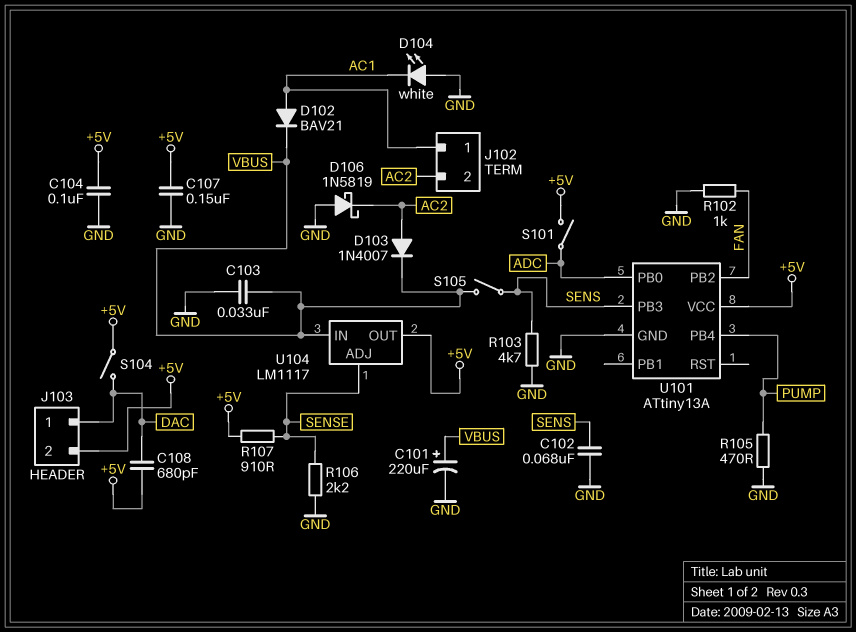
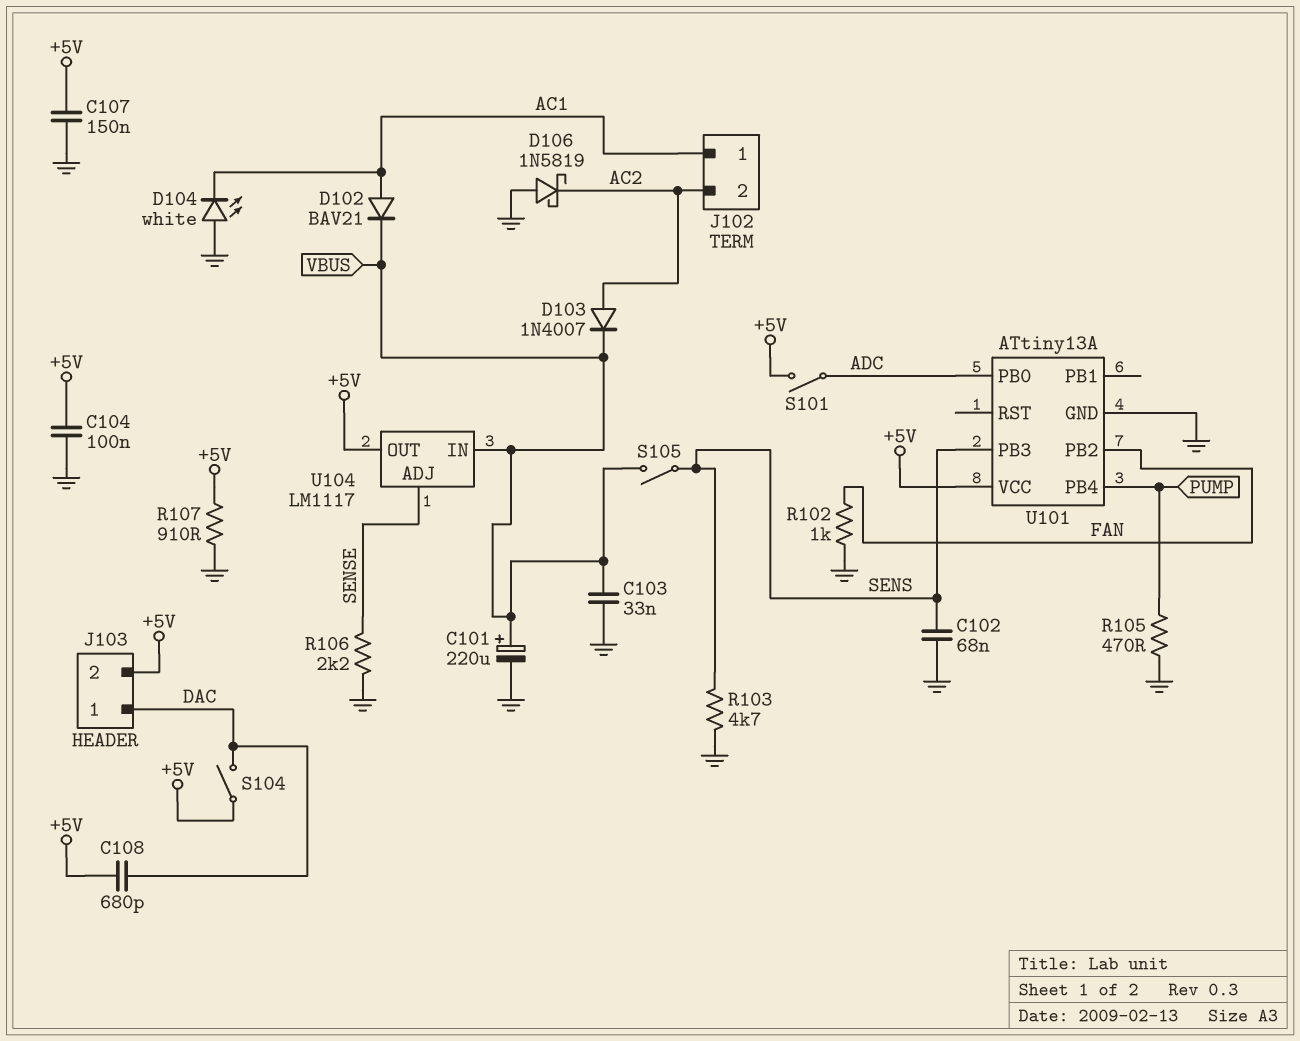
R107: 910 (+5V, SENSE) -> 910 (+5V, GND)

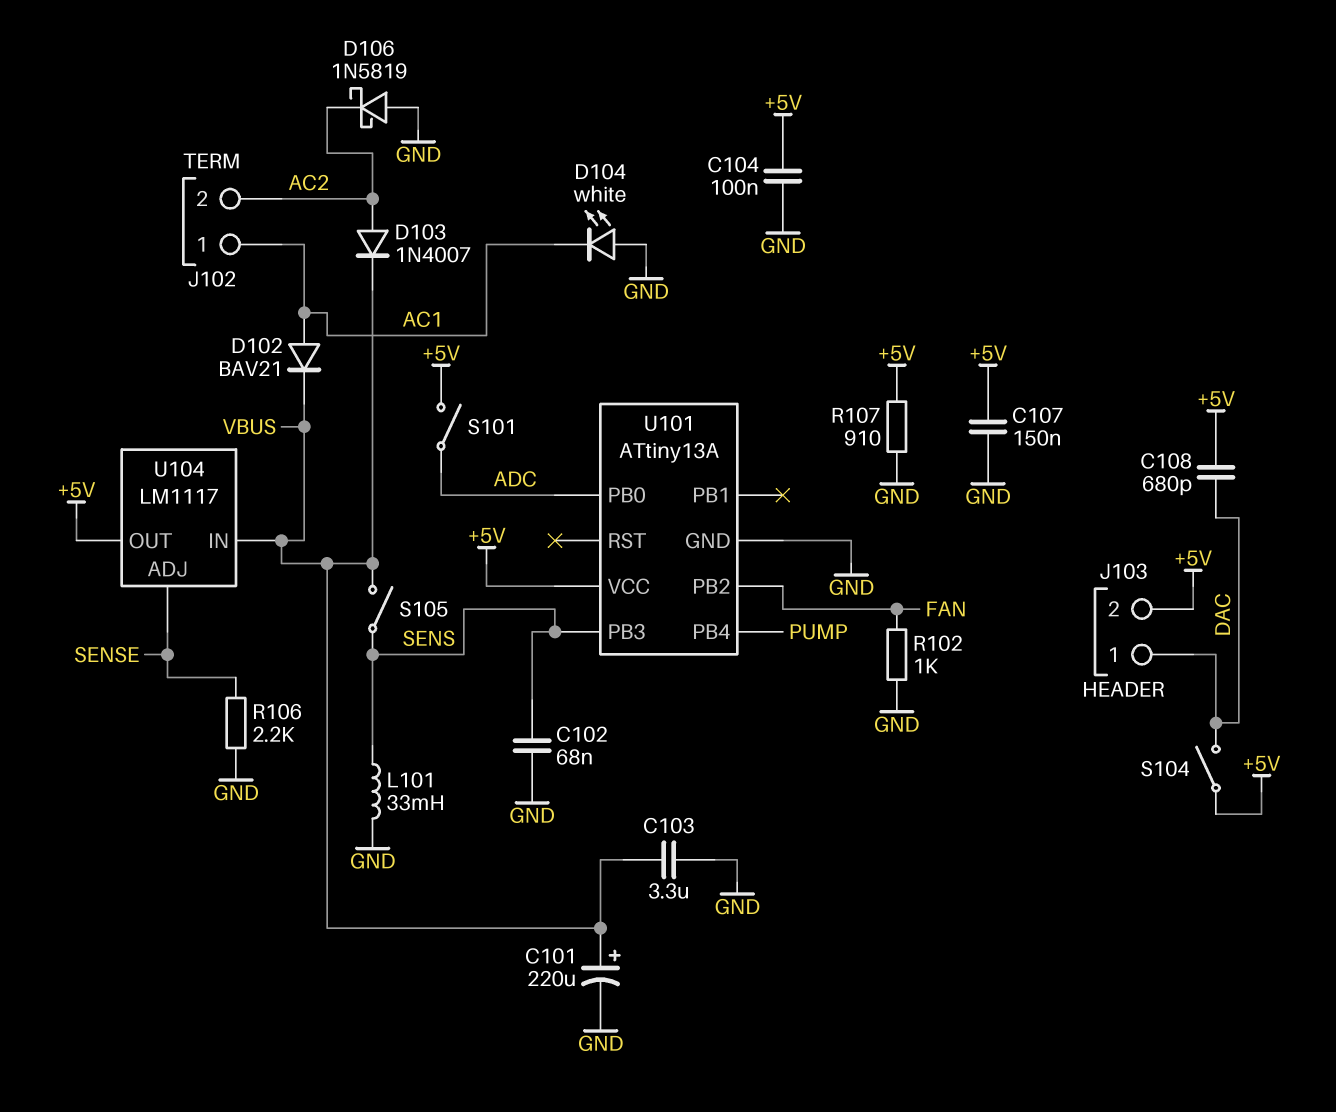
C103: 33nF (GND, VBUS) -> 3.3uF (GND, VBUS)
L101: none -> 33mH (GND, SENS)
R103: 4.7k (GND, SENS) -> none
R105: 470 (GND, PUMP) -> none

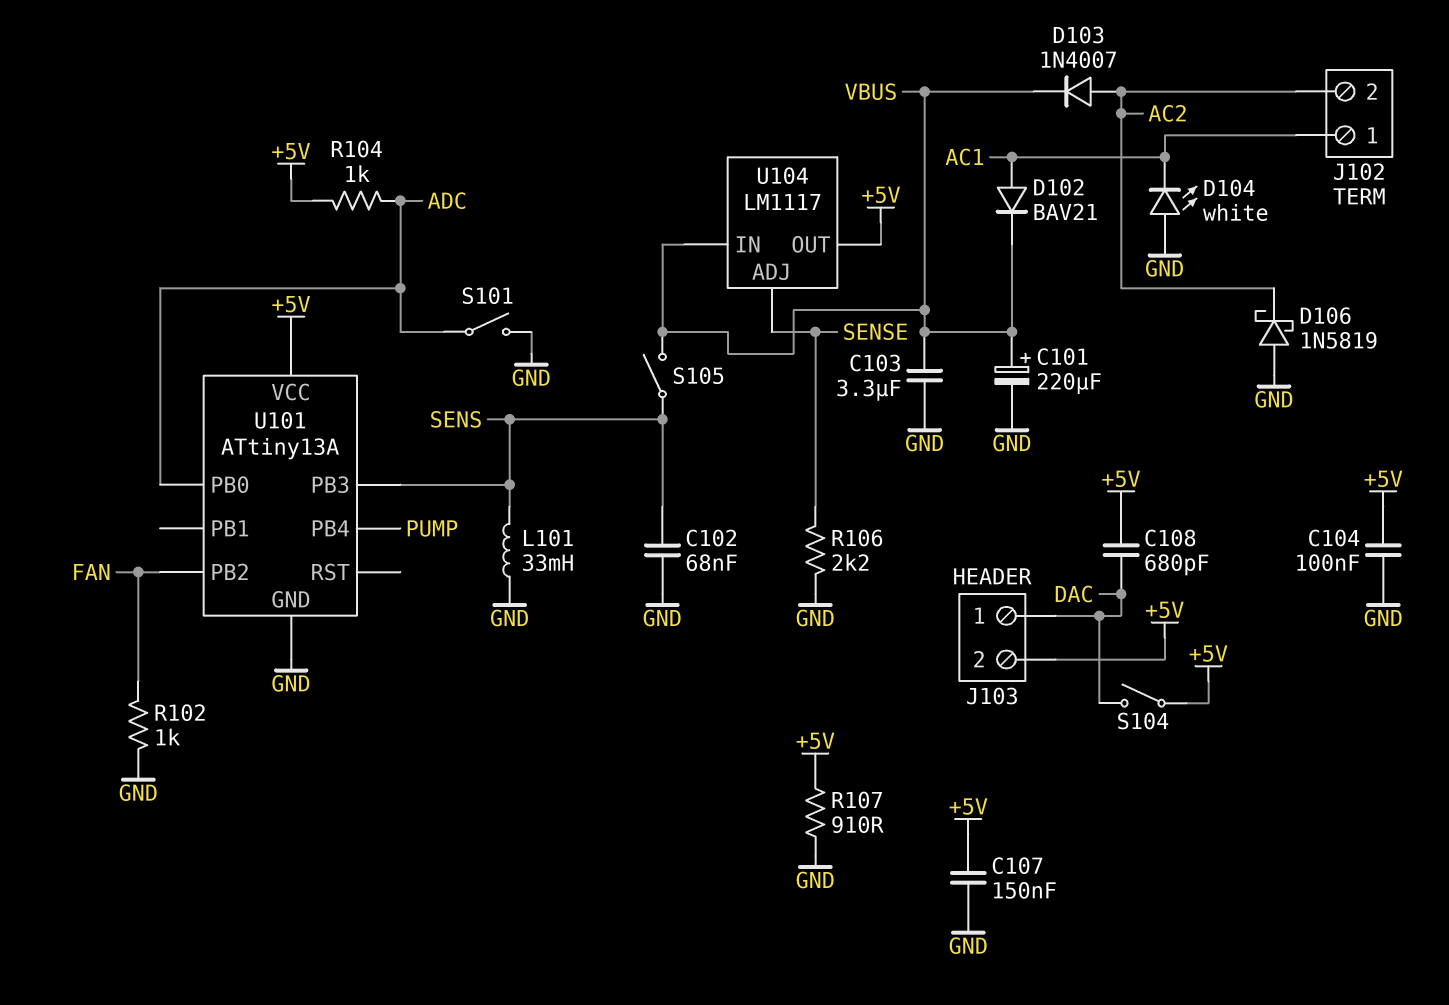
R104: none -> 1k (+5V, ADC)
S101: switch (+5V, ADC) -> switch (ADC, GND)

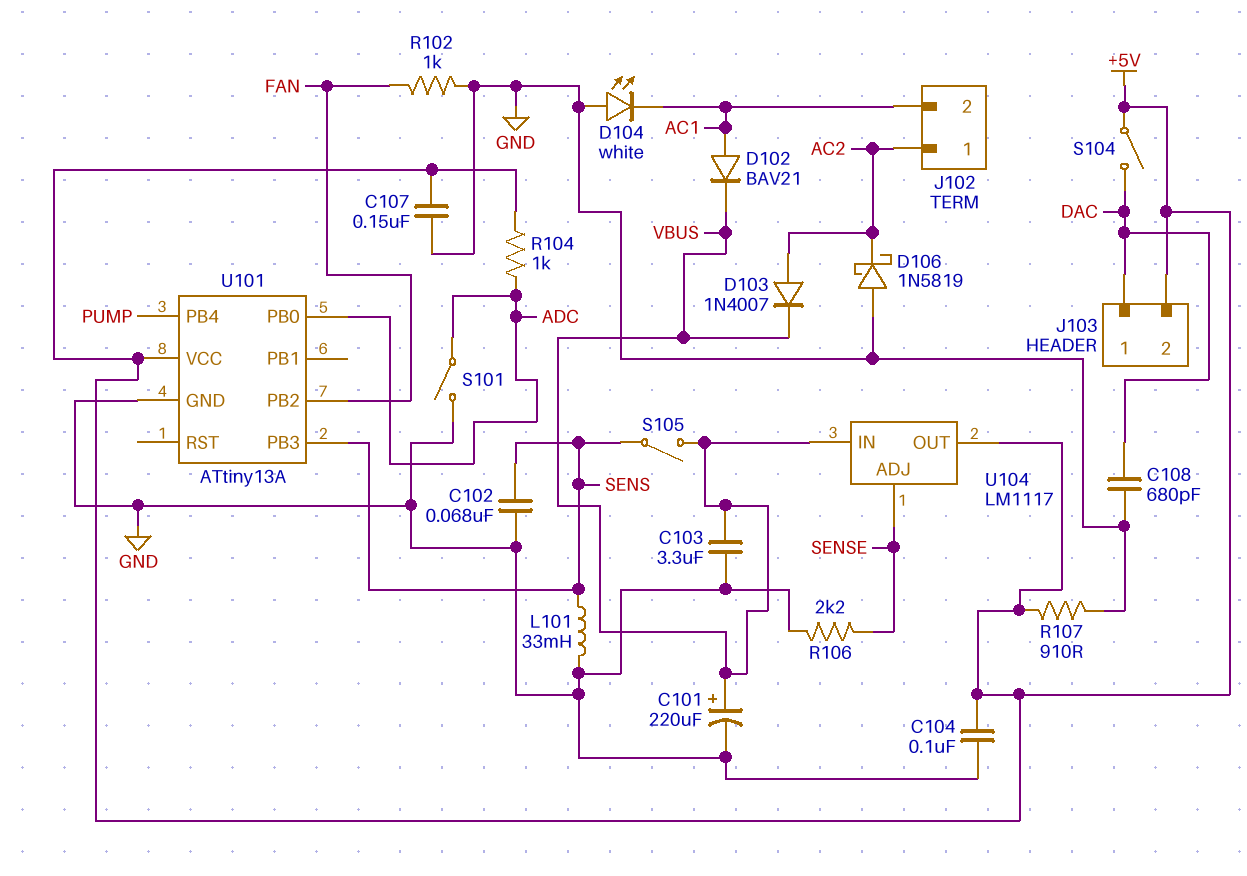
C108: 680pF (+5V, DAC) -> 680pF (DAC, GND)
J102 pin 1: AC1 -> AC2
J102 pin 2: AC2 -> AC1

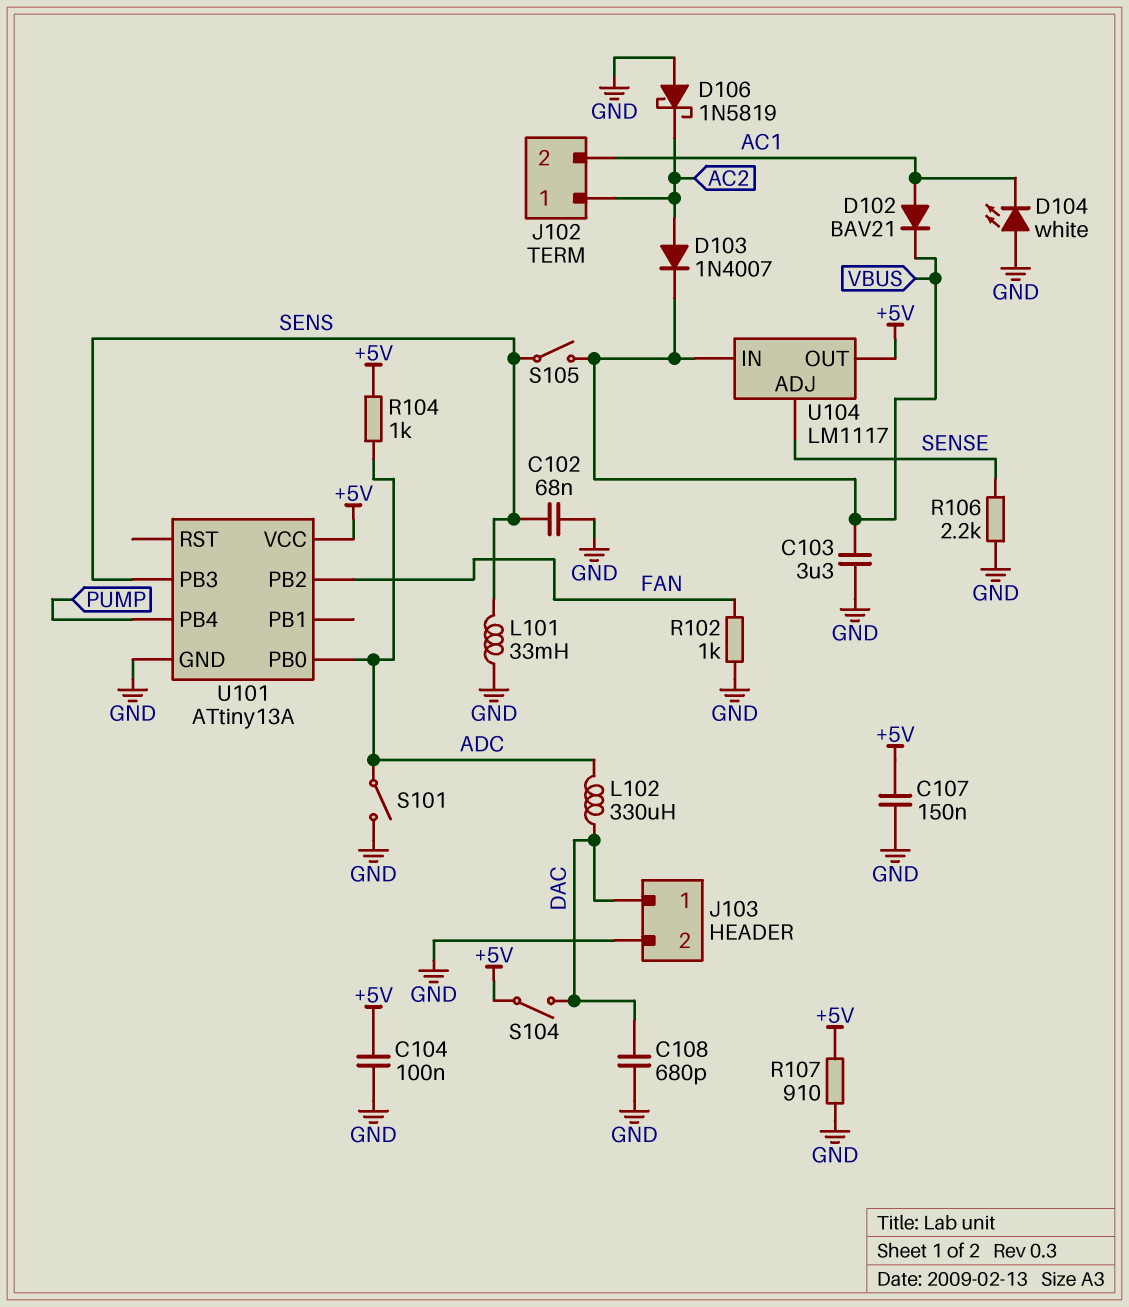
C101: 220uF (plus VBUS, minus GND) -> none
J103 pin 2: +5V -> GND
L102: none -> 330uH (ADC, DAC)

